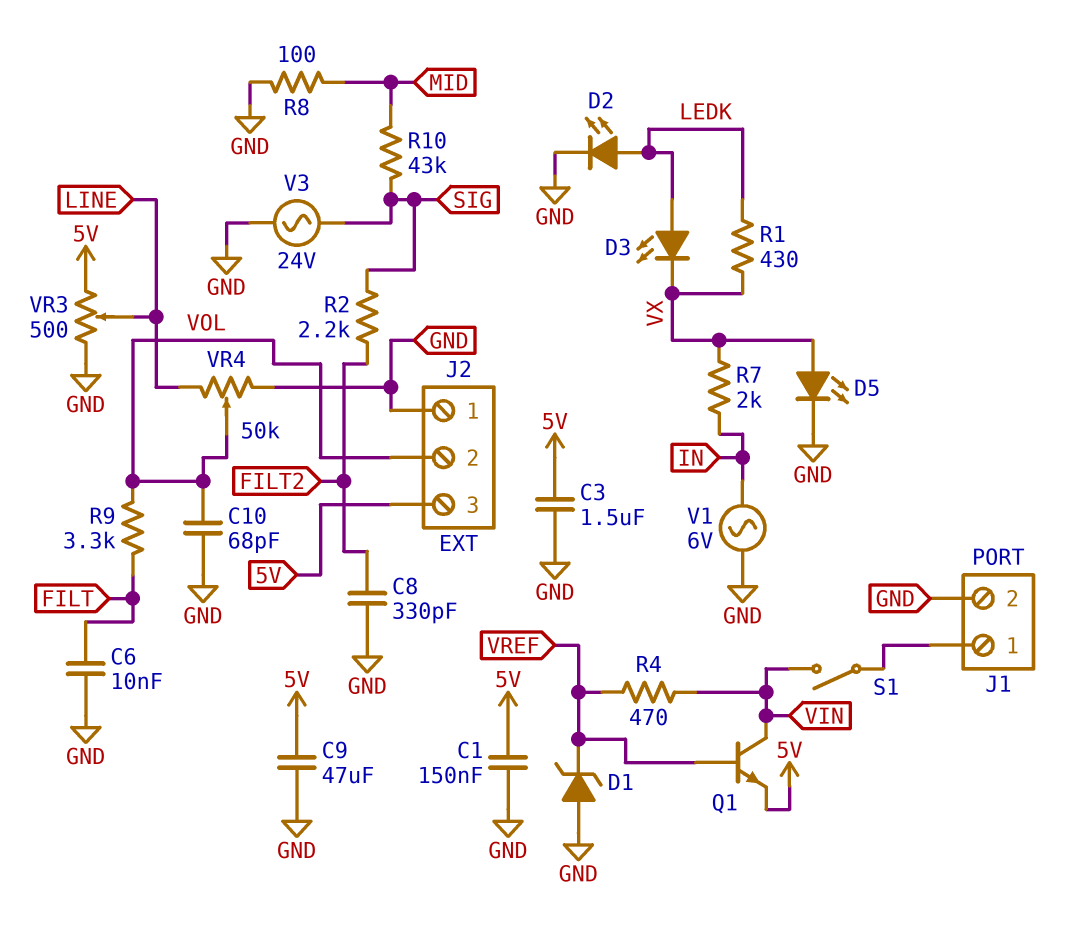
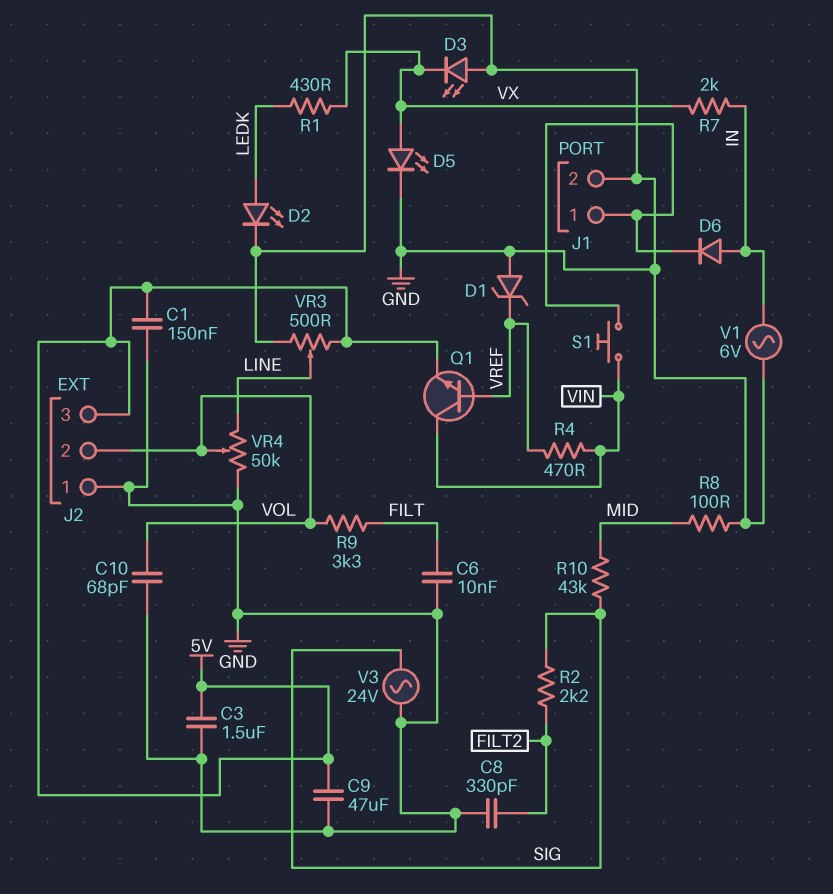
D3: LED (A LEDK, K VX) -> LED (A GND, K VX)
D6: none -> diode (A IN, K J1/1)
S1: switch (J1/1, VIN) -> button (J1/1, VIN)

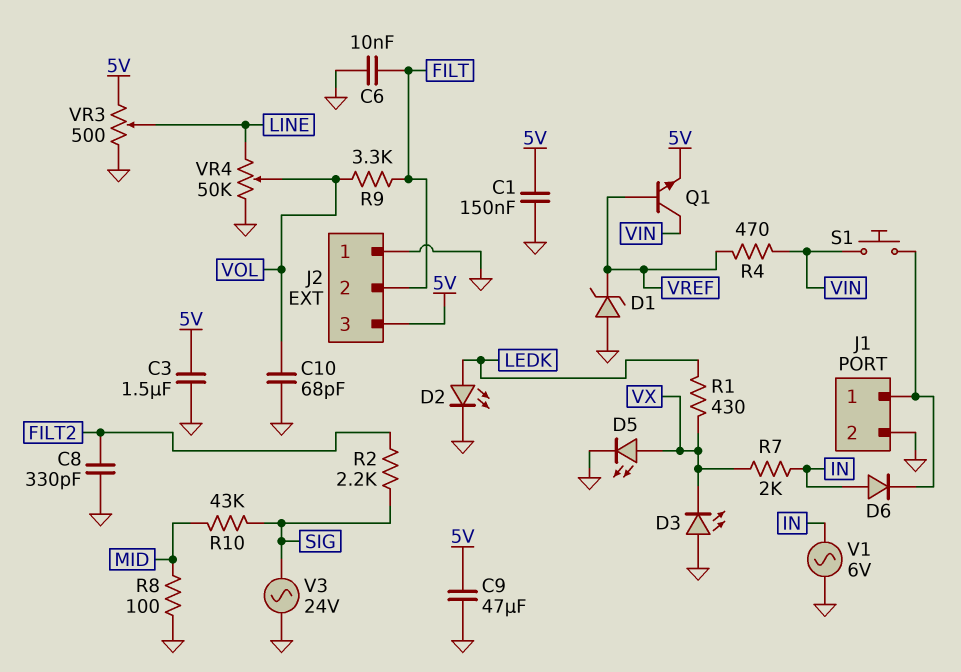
J2 pin 2: VOL -> FILT

